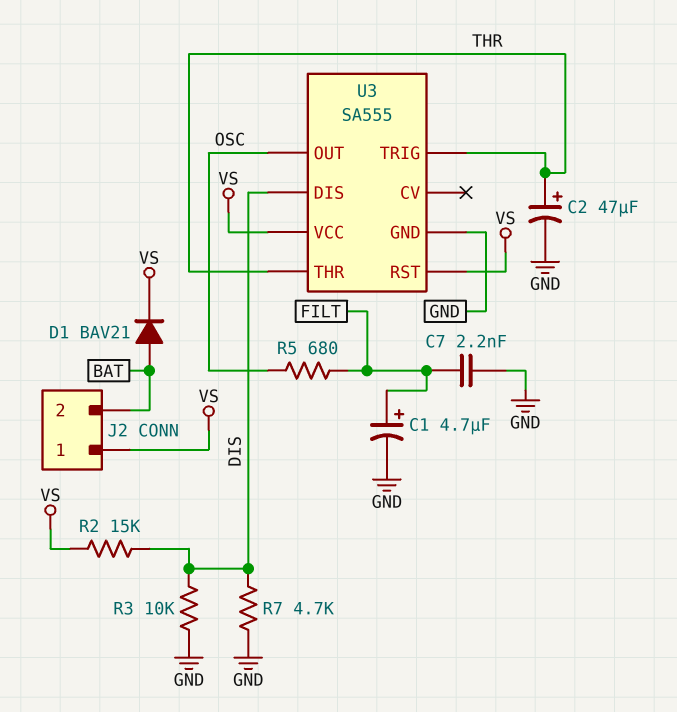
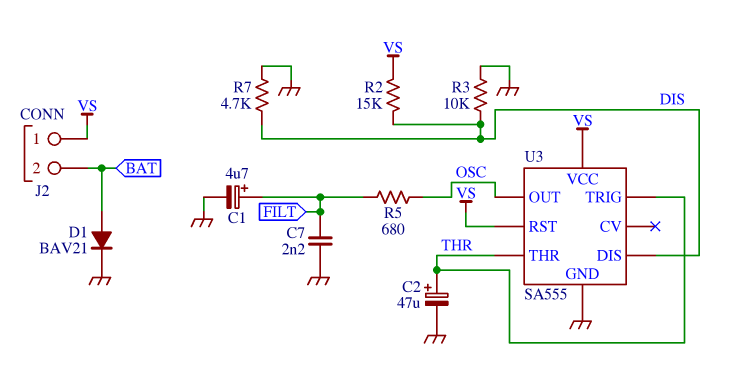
D1: diode BAV21 (A BAT, K VS) -> diode BAV21 (A BAT, K GND)

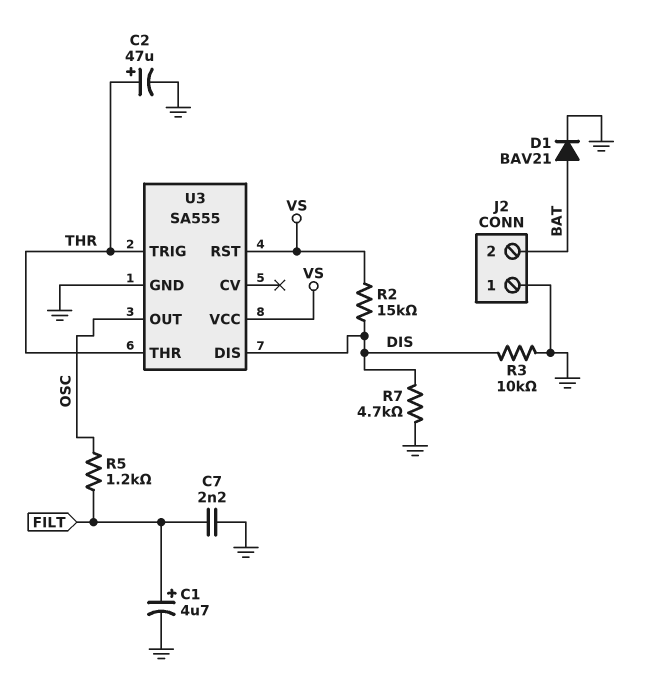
J2 pin 1: VS -> GND
R5: 680 (FILT, OSC) -> 1.2k (FILT, OSC)

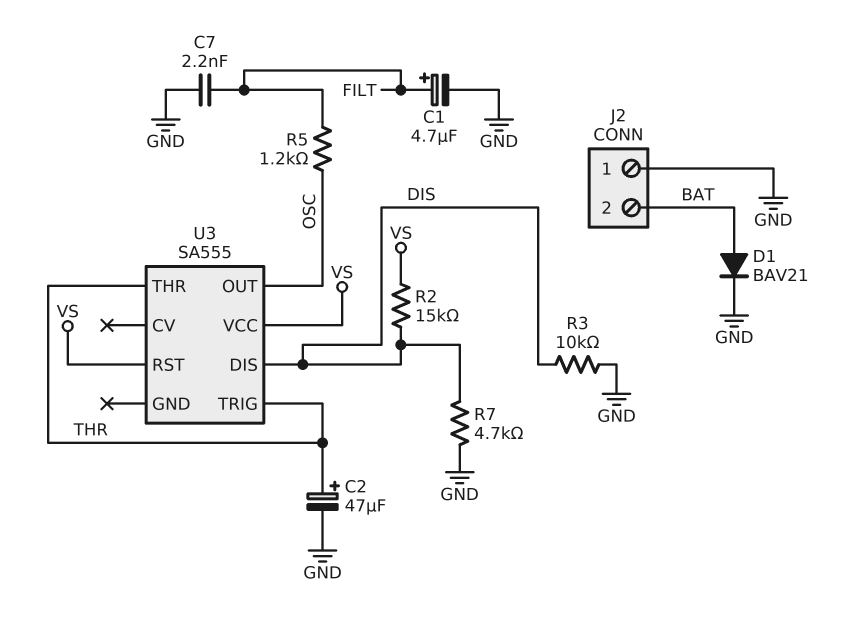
U3 pin GND: GND -> none

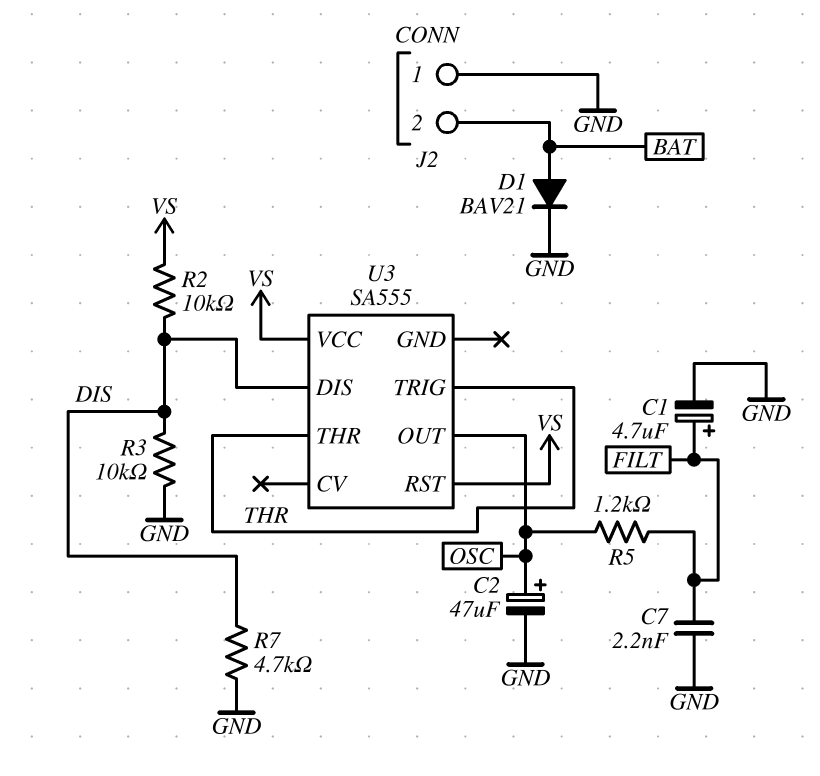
C2: 47uF (plus THR, minus GND) -> 47uF (plus OSC, minus GND)
R2: 15k (DIS, VS) -> 10k (DIS, VS)

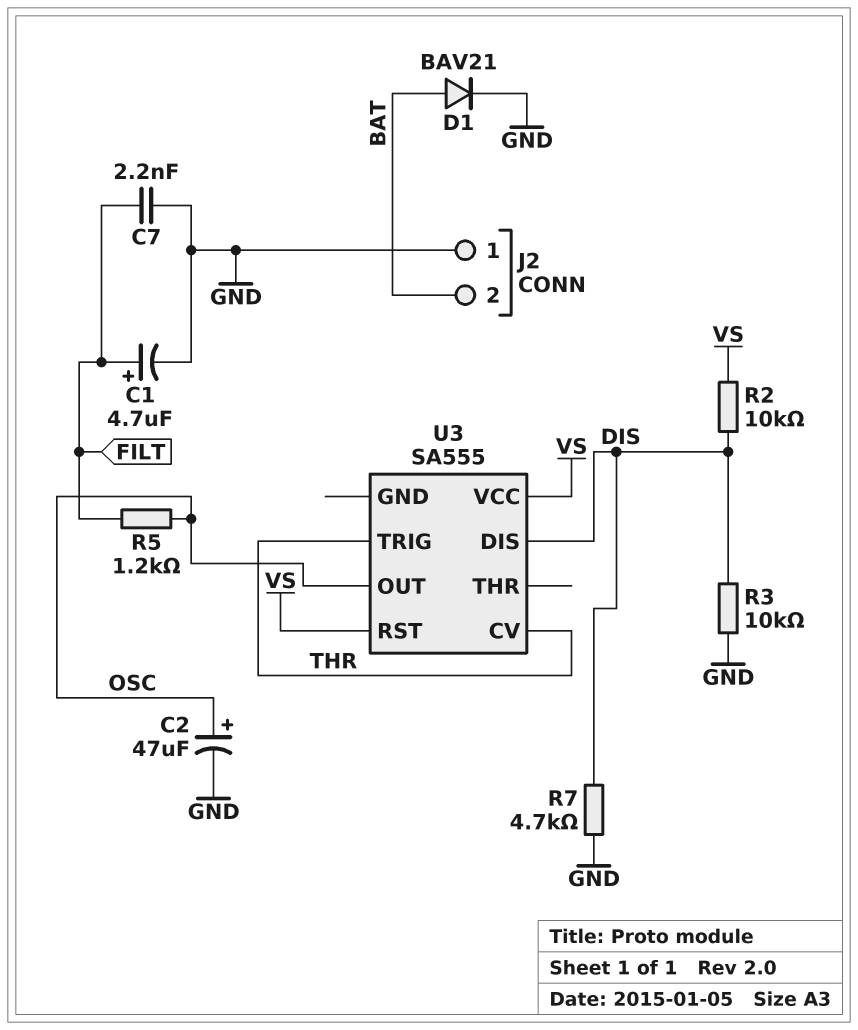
U3 pin CV: none -> THR
U3 pin THR: THR -> none

